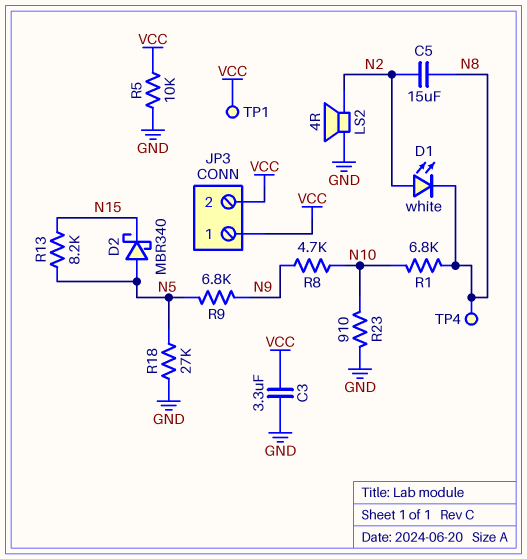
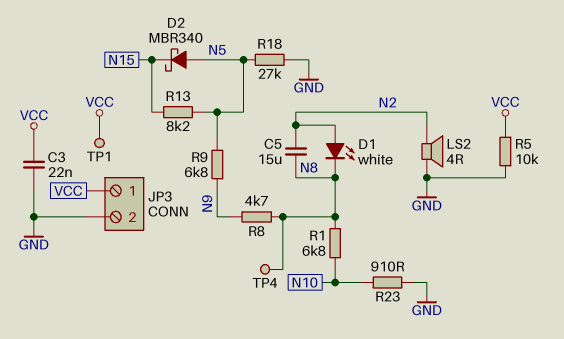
C3: 3.3uF (GND, VCC) -> 22nF (GND, VCC)
JP3 pin 2: VCC -> GND
R8: 4.7k (N9, N10) -> 4.7k (N8, N9)

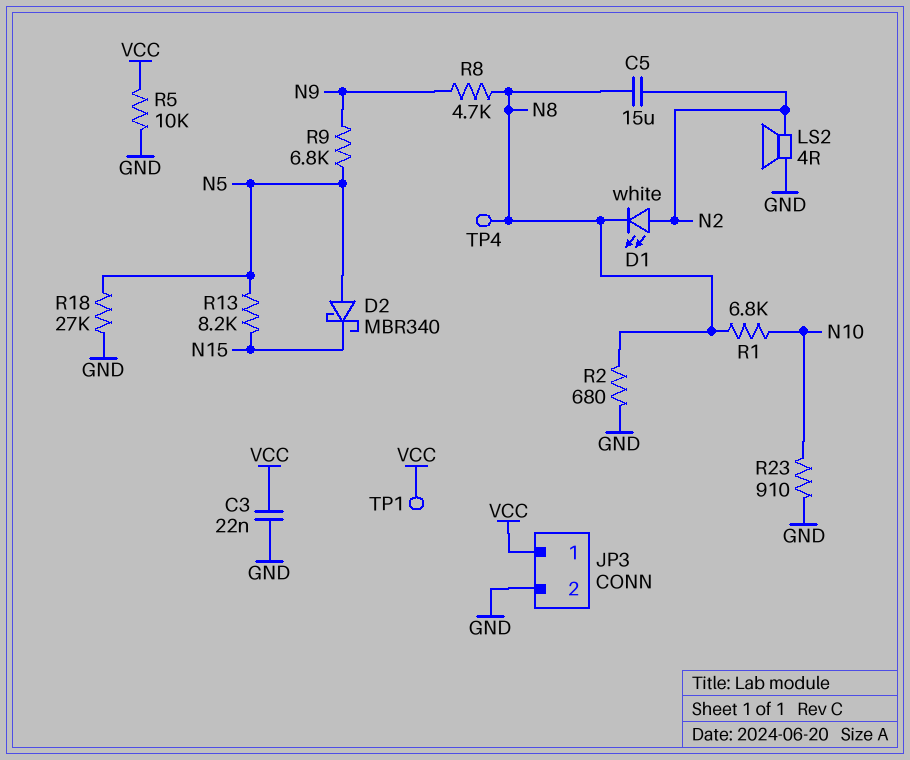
R2: none -> 680 (GND, N8)

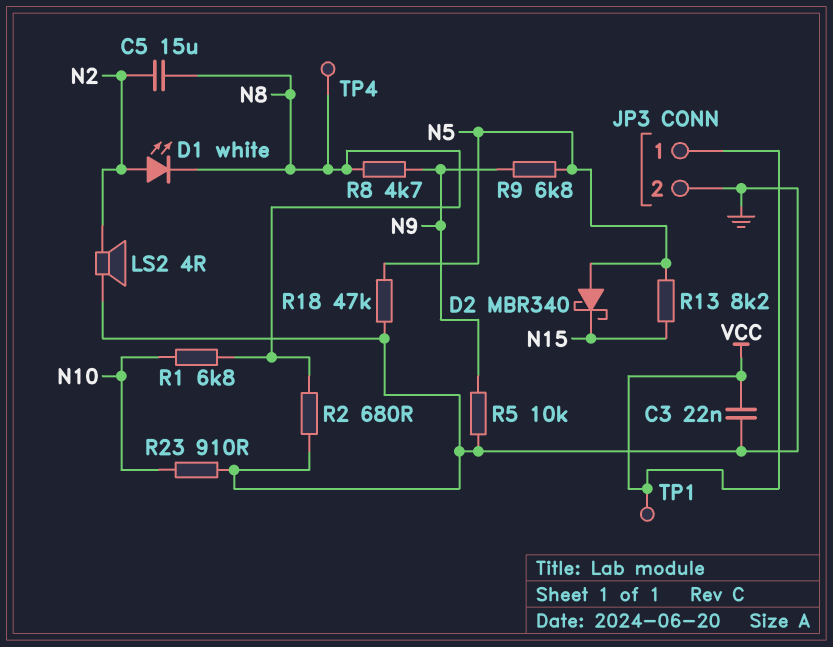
R5: 10k (GND, VCC) -> 10k (GND, N9)
R18: 27k (GND, N5) -> 47k (GND, N5)

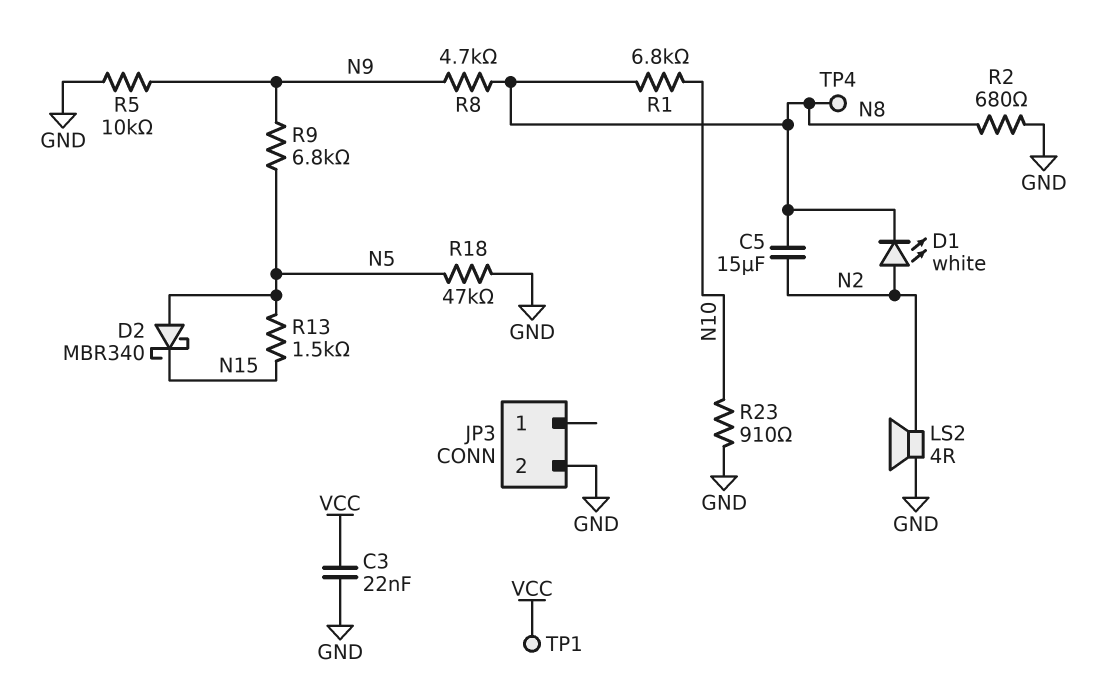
JP3 pin 1: VCC -> none
R13: 8.2k (N5, N15) -> 1.5k (N5, N15)

